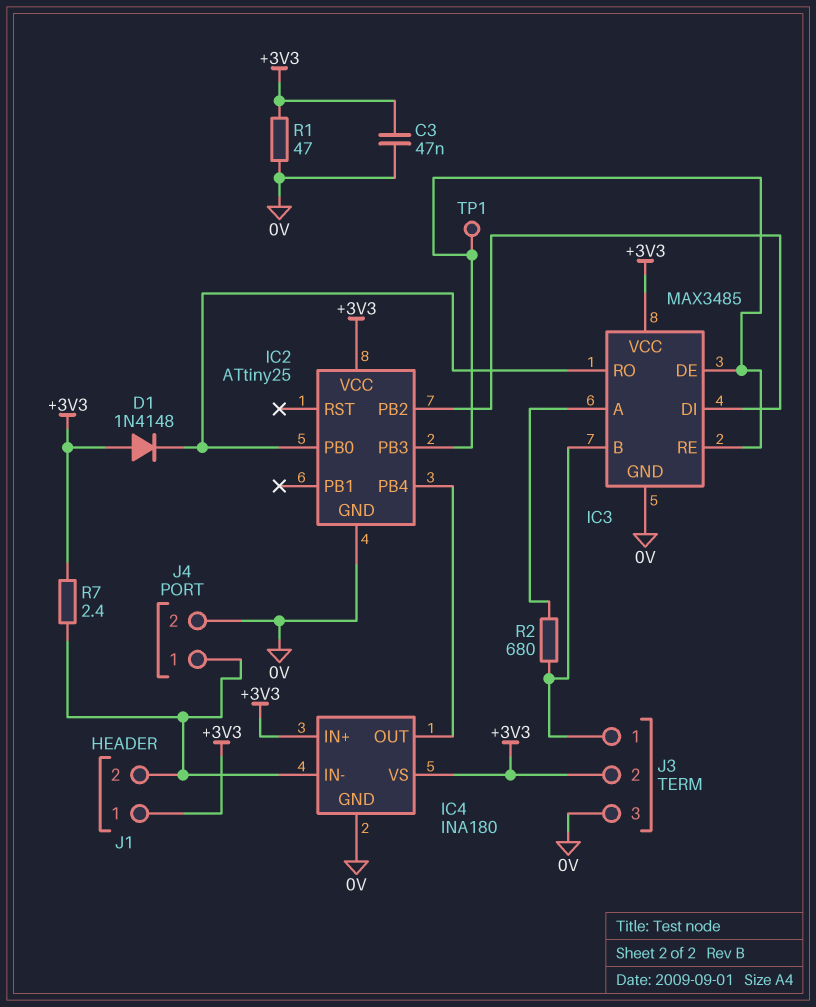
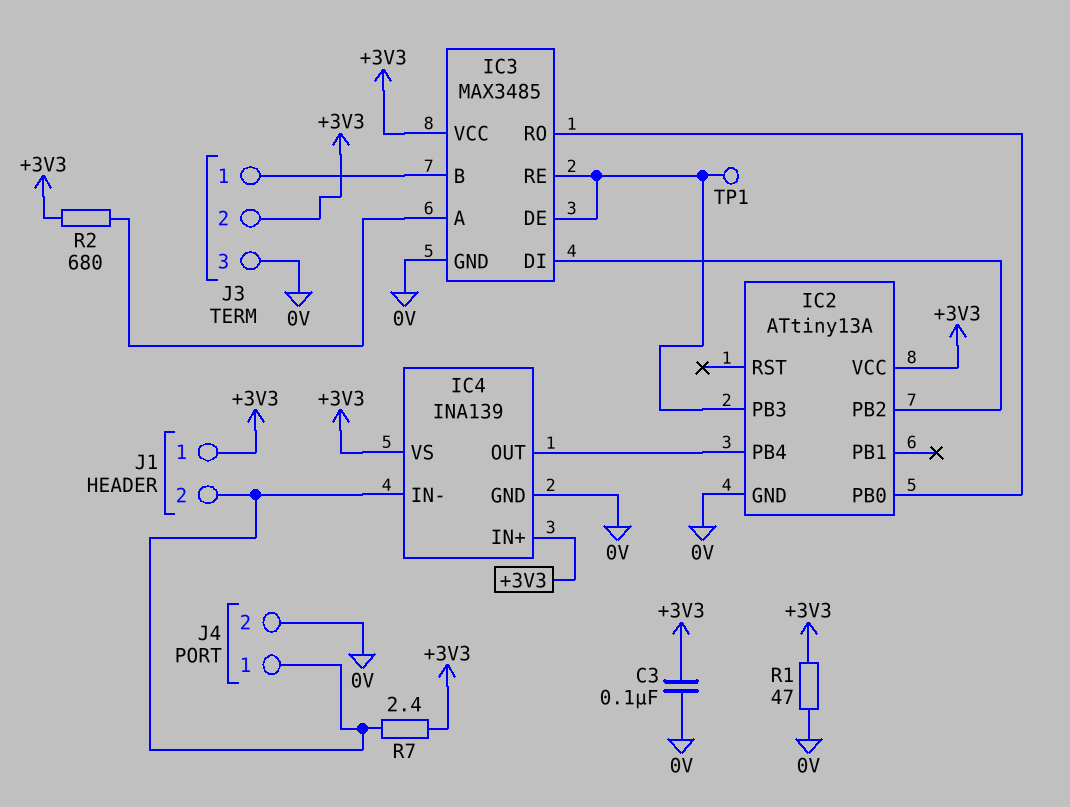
C3: 47nF (+3V3, 0V) -> 100nF (+3V3, 0V)
D1: diode 1N4148 (A +3V3, K IC2/PB0) -> none
IC2: ATtiny25 -> ATtiny13A
IC4: INA180 -> INA139
R2: 680 (IC3/A, IC3/B) -> 680 (+3V3, IC3/A)

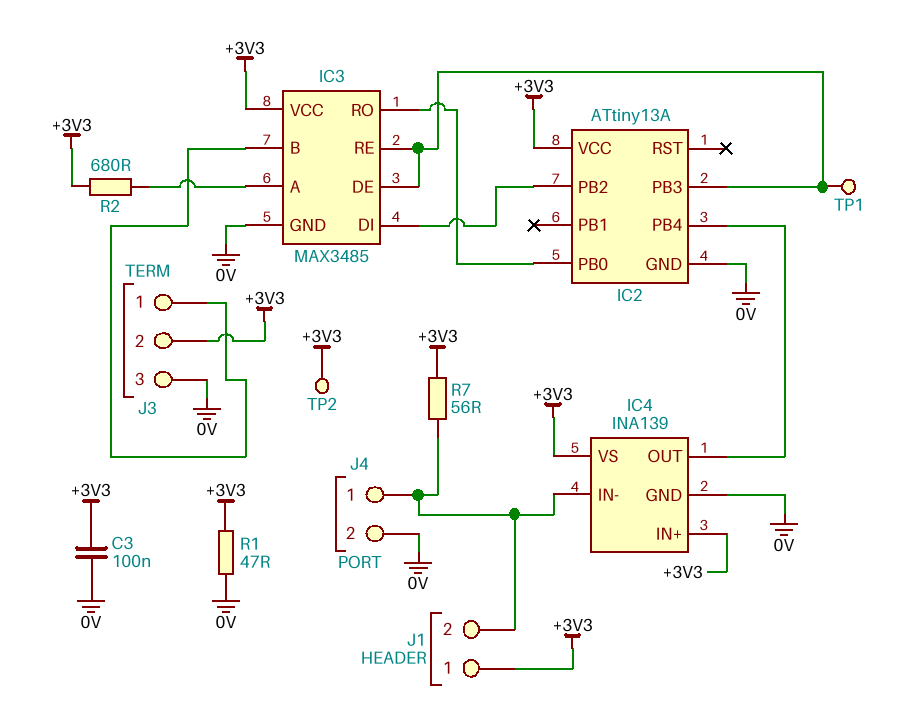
R7: 2.4 (+3V3, IC4/IN-) -> 56 (+3V3, IC4/IN-)
TP2: none -> test point (+3V3)

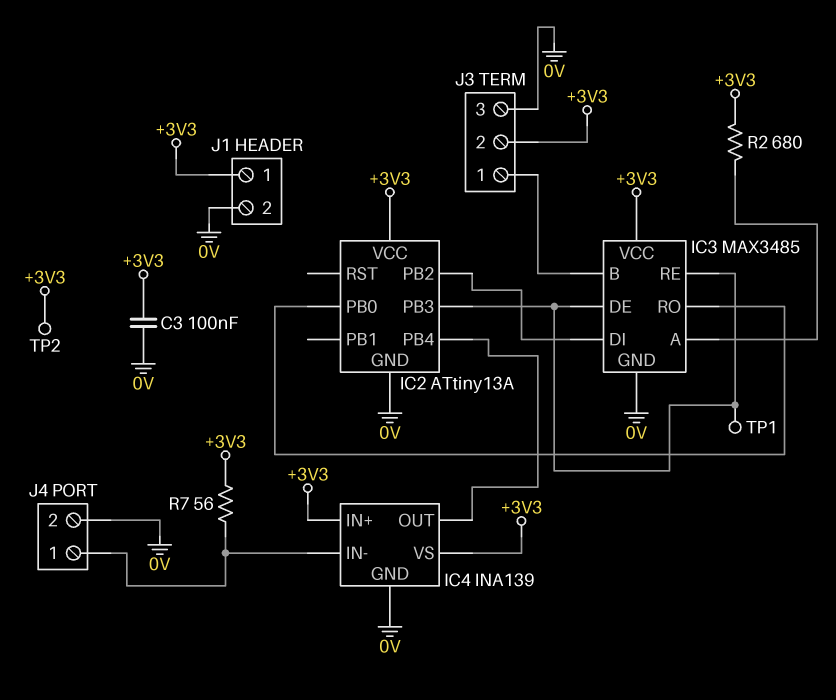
J1 pin 2: IC4/IN- -> 0V
R1: 47 (+3V3, 0V) -> none

